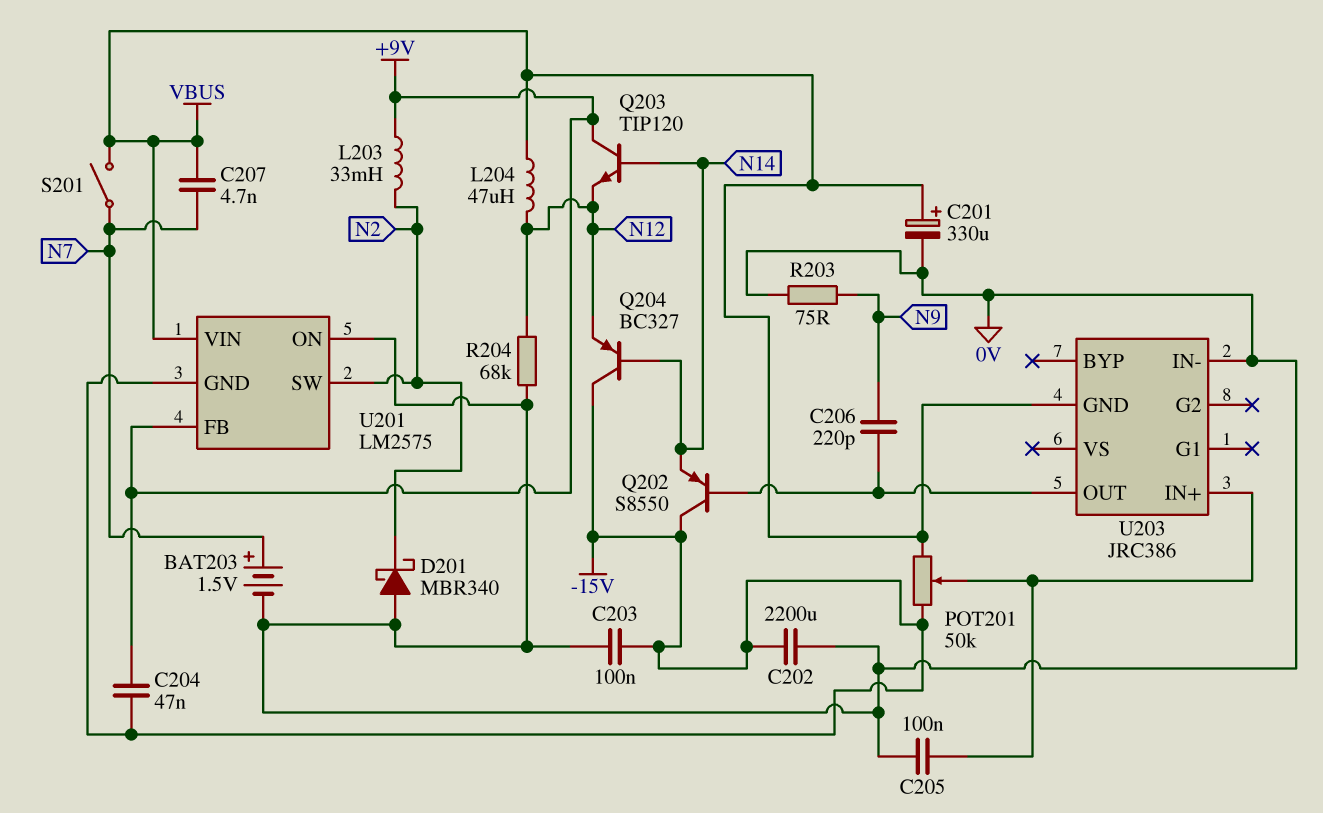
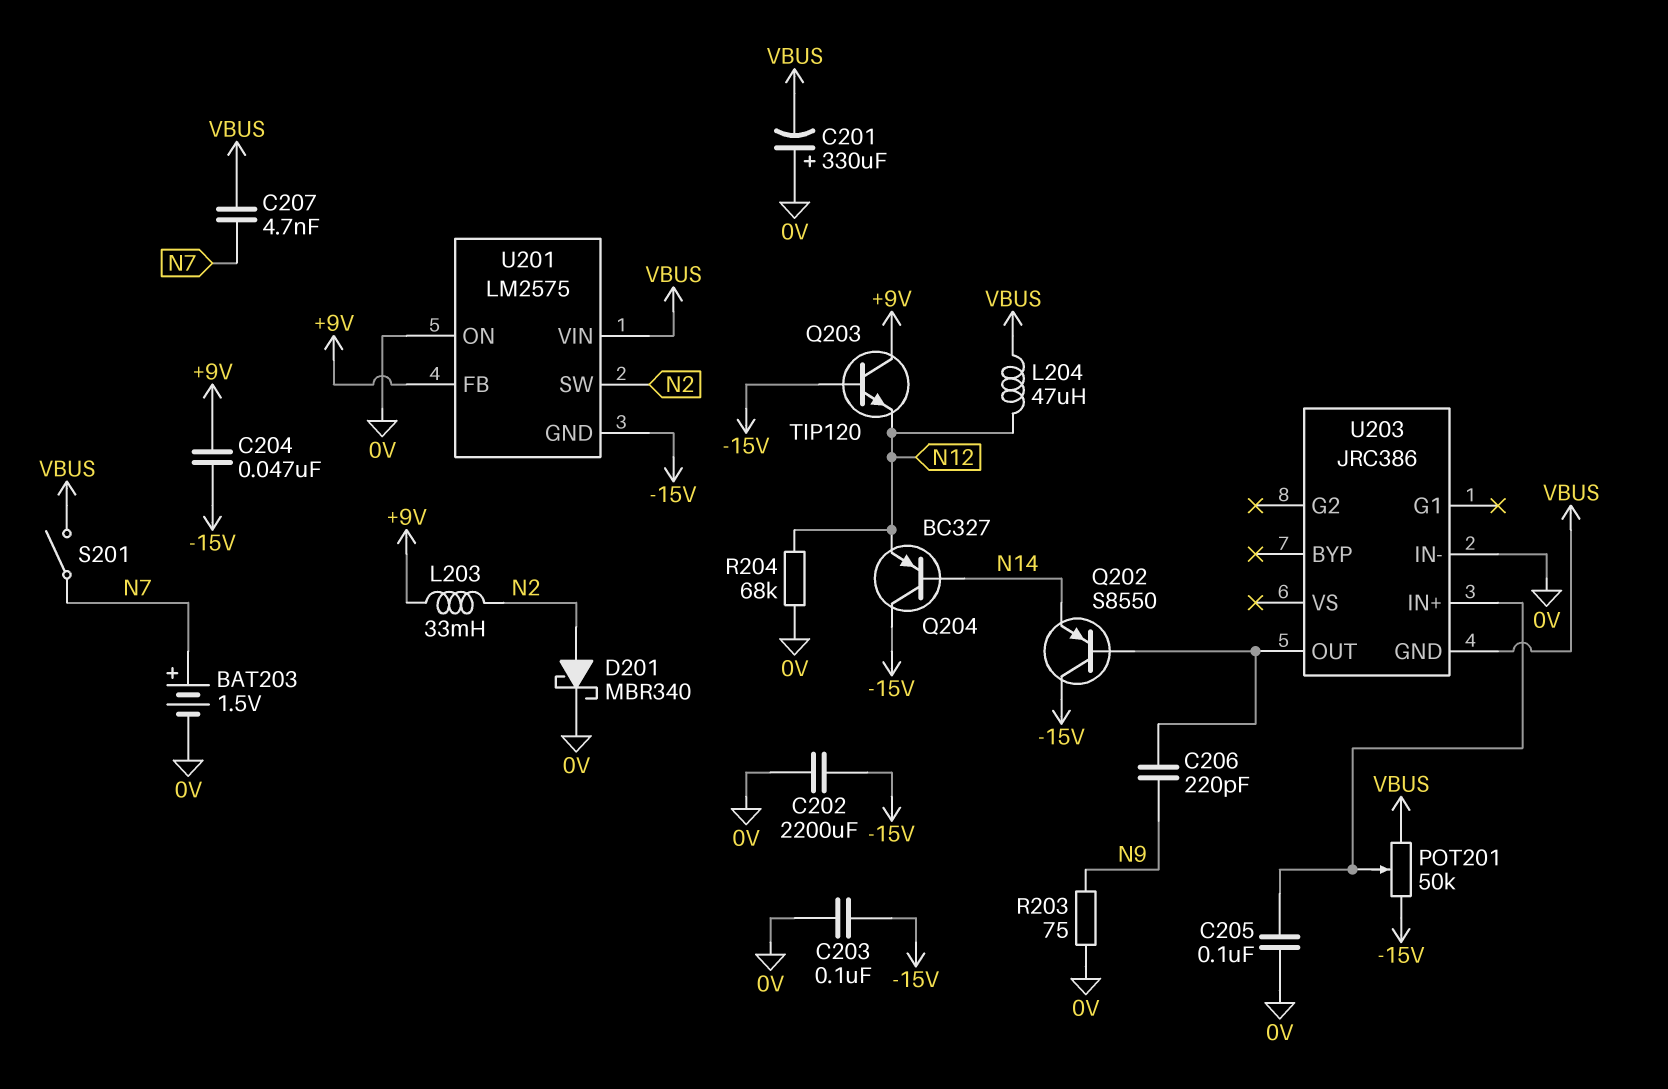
C201: 330uF (plus VBUS, minus 0V) -> 330uF (plus 0V, minus VBUS)
D201: schottky MBR340 (A 0V, K N2) -> schottky MBR340 (A N2, K 0V)
Q203: NPN TIP120 (B N14, C +9V, E N12) -> NPN TIP120 (B -15V, C +9V, E N12)

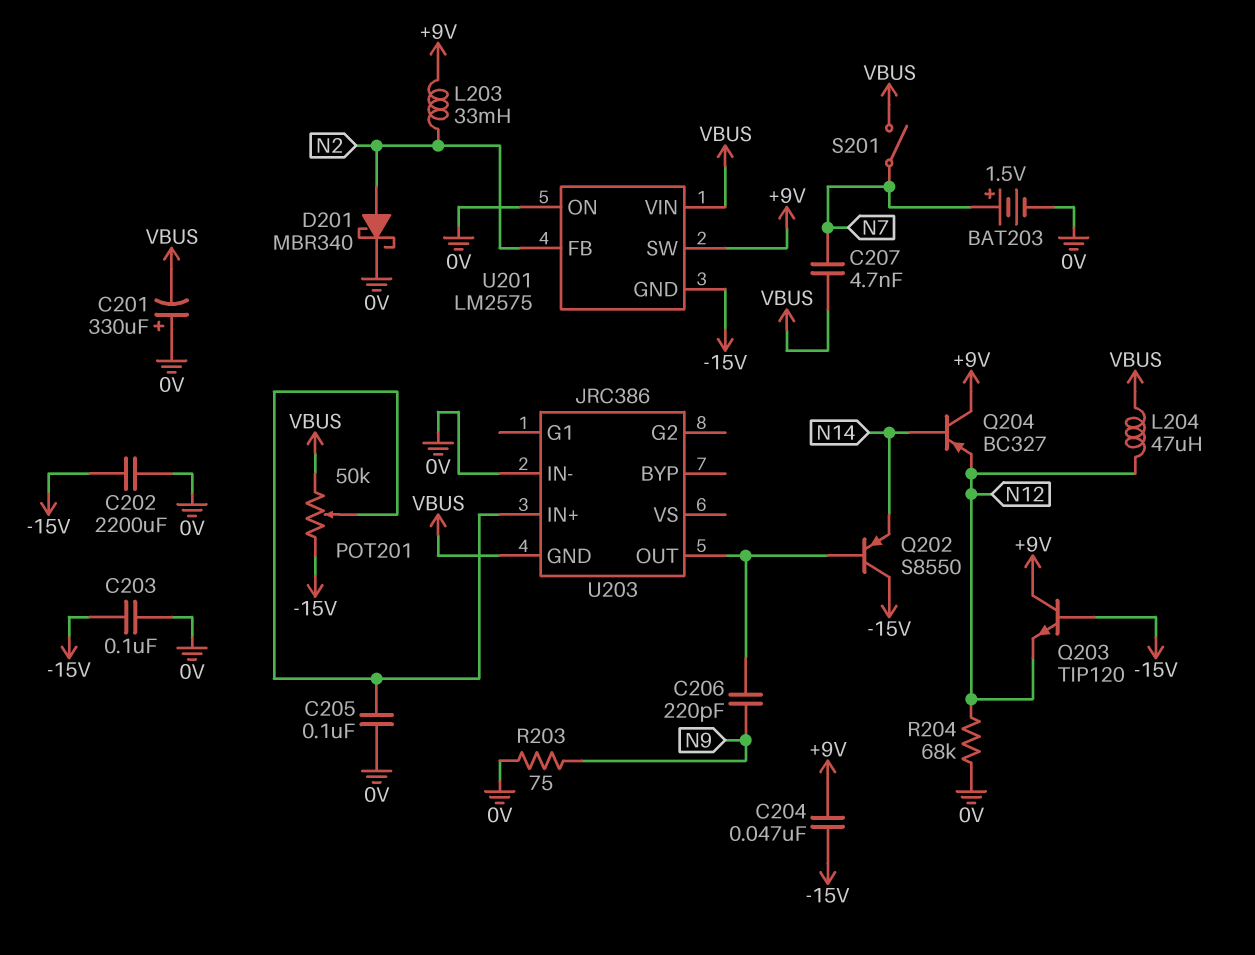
Q204: PNP BC327 (B N14, C -15V, E N12) -> PNP BC327 (B N14, C +9V, E N12)
U201 pin FB: +9V -> N2
U201 pin SW: N2 -> +9V

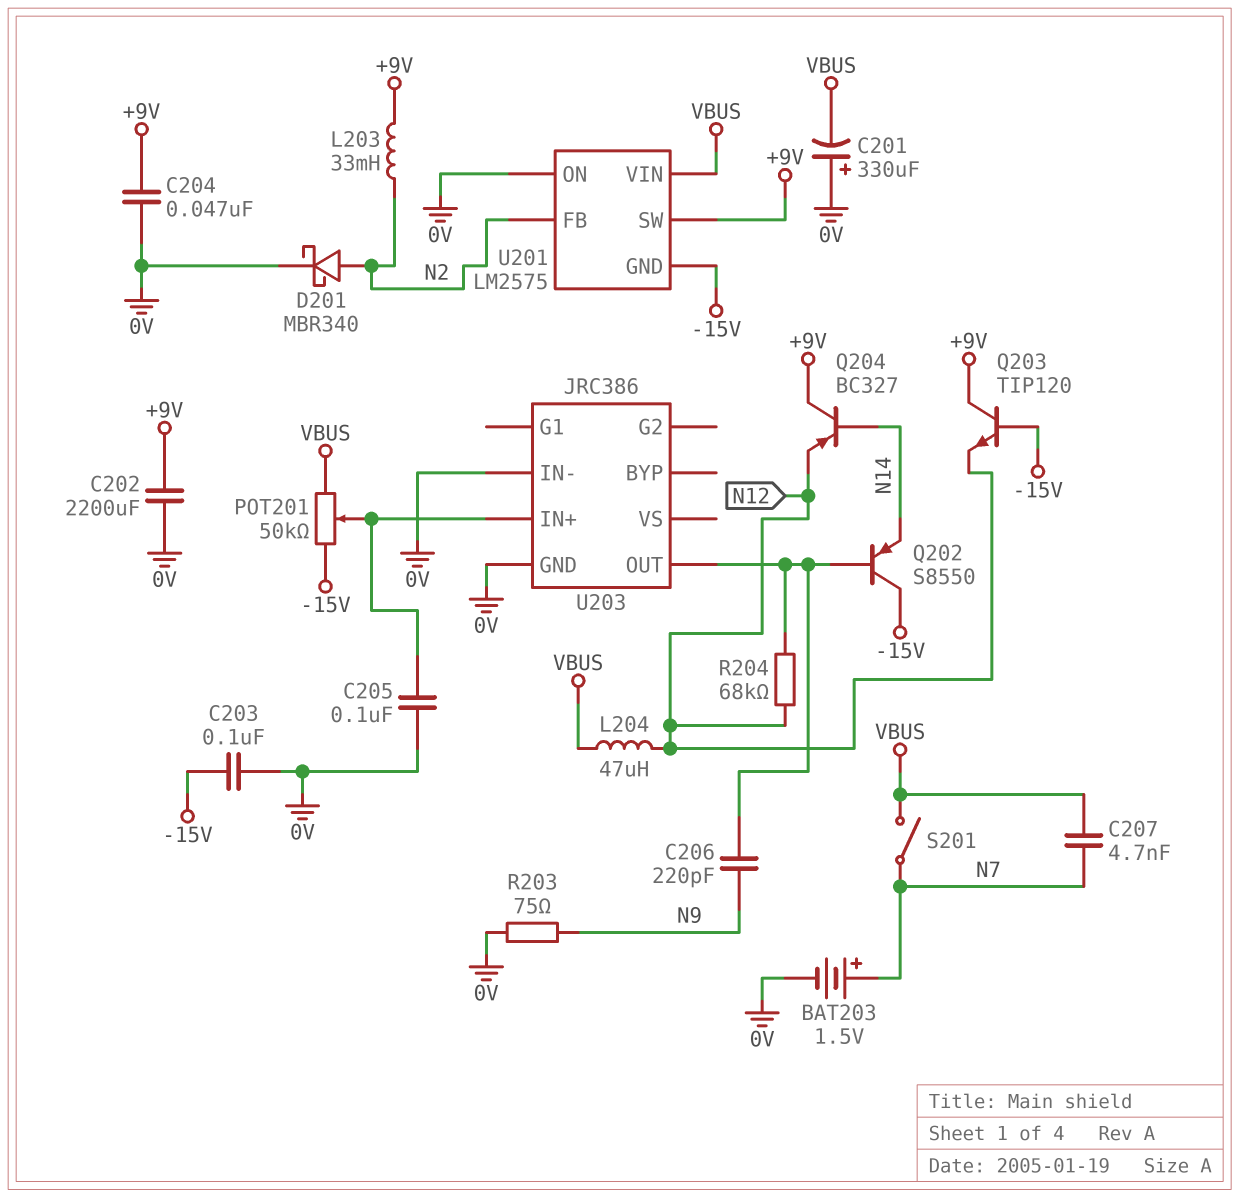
C202: 2200uF (-15V, 0V) -> 2200uF (+9V, 0V)
C204: 47nF (+9V, -15V) -> 47nF (+9V, 0V)
R204: 68k (0V, N12) -> 68k (N12, U203/OUT)
U203 pin GND: VBUS -> 0V

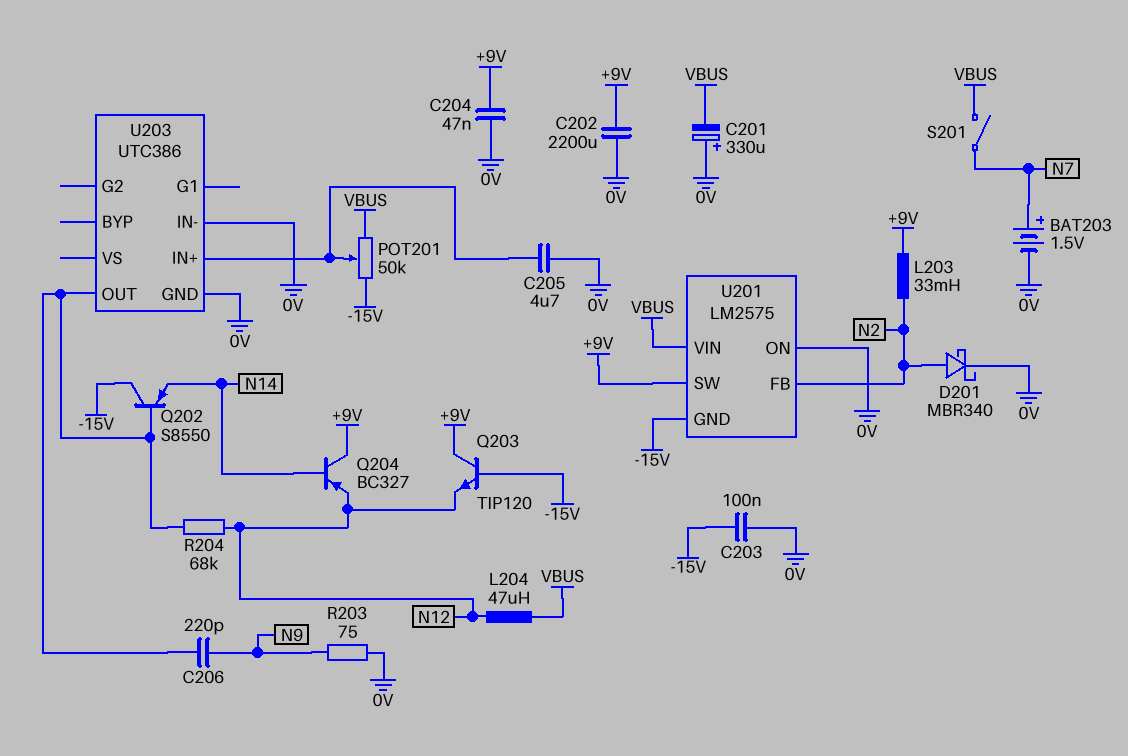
C205: 100nF (0V, U203/IN+) -> 4.7uF (0V, U203/IN+)
C207: 4.7nF (N7, VBUS) -> none
U203: JRC386 -> UTC386

